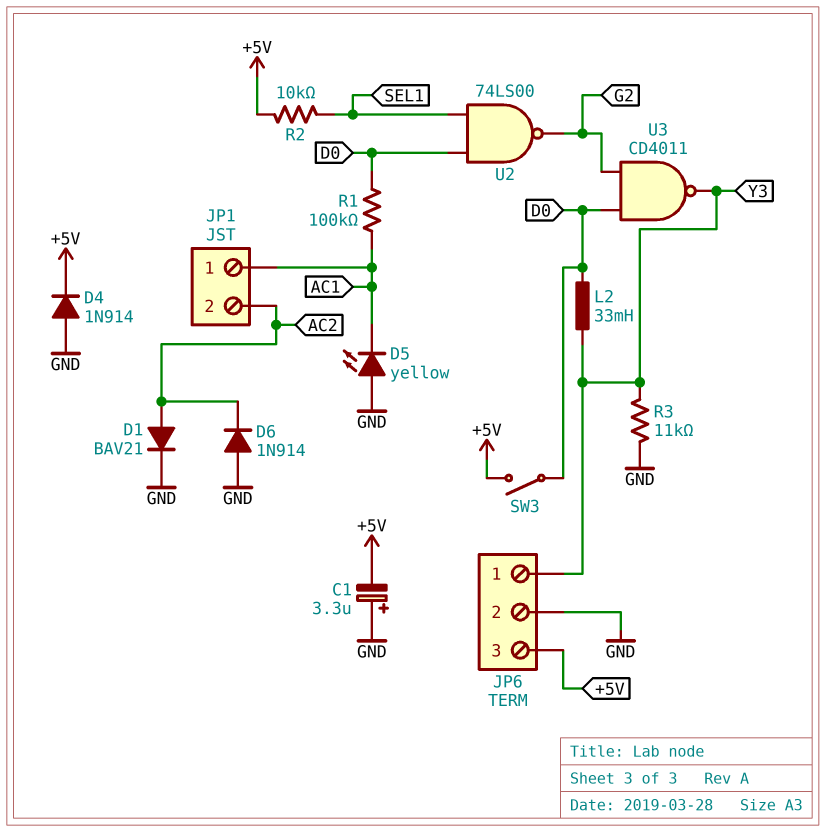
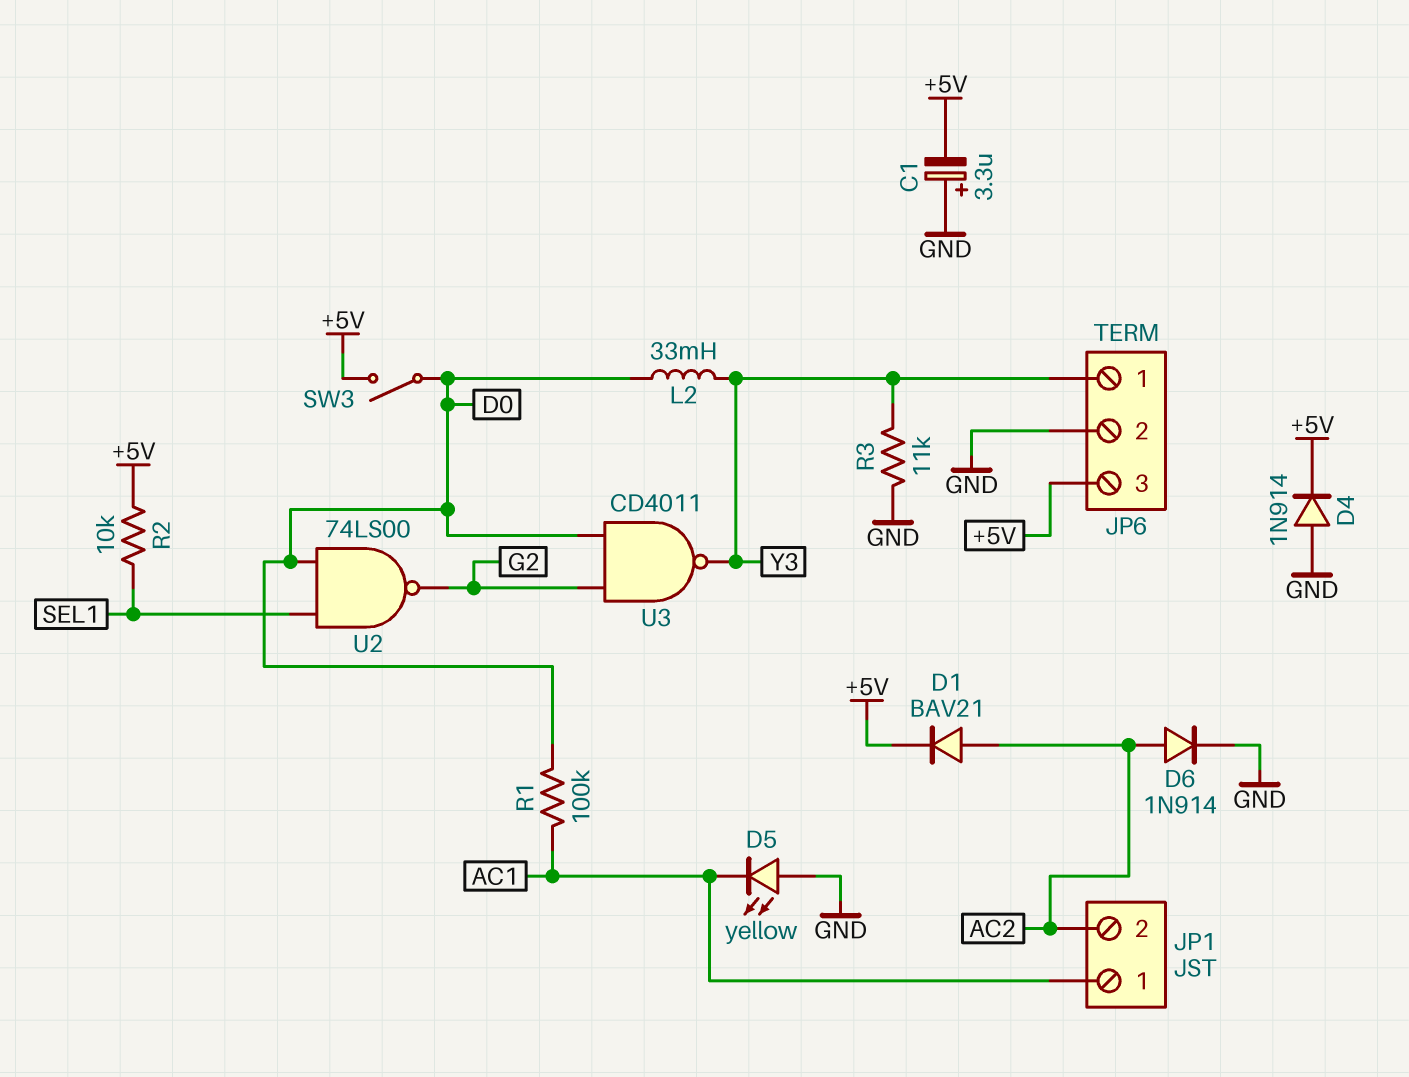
D1: diode BAV21 (A AC2, K GND) -> diode BAV21 (A AC2, K +5V)
D6: diode 1N914 (A GND, K AC2) -> diode 1N914 (A AC2, K GND)

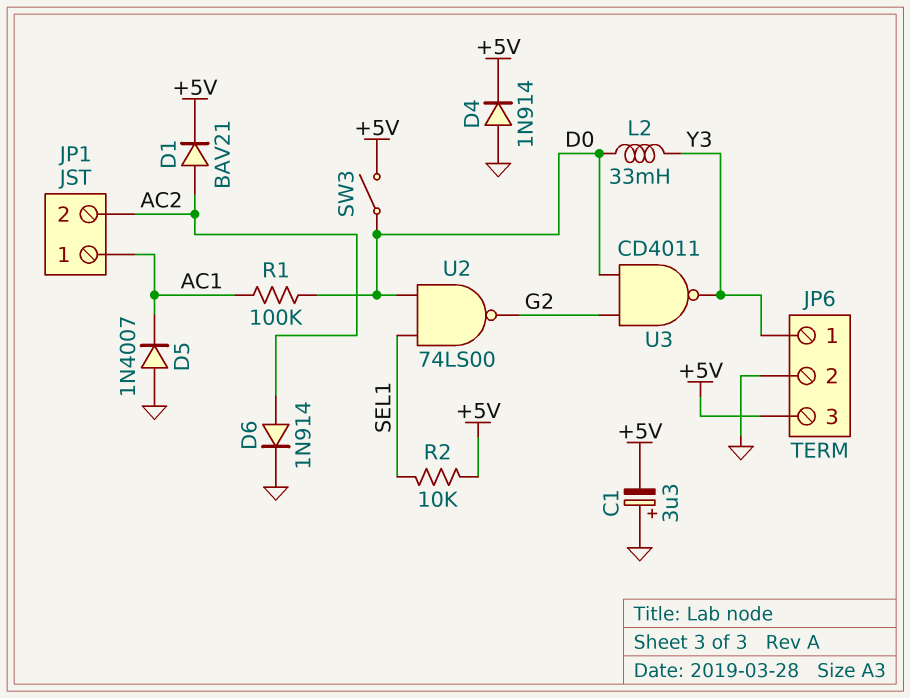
D5: LED yellow (A GND, K AC1) -> diode 1N4007 (A GND, K AC1)
R3: 11k (GND, Y3) -> none

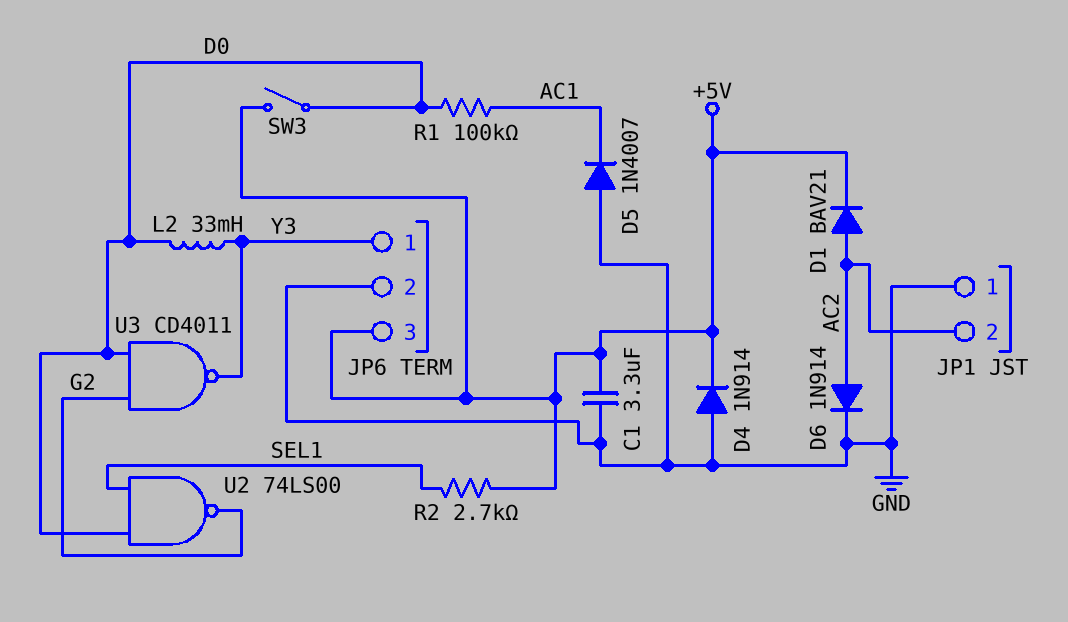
C1: 3.3uF (plus GND, minus +5V) -> 3.3uF (+5V, GND)
JP1 pin 1: AC1 -> GND
R2: 10k (+5V, SEL1) -> 2.7k (+5V, SEL1)

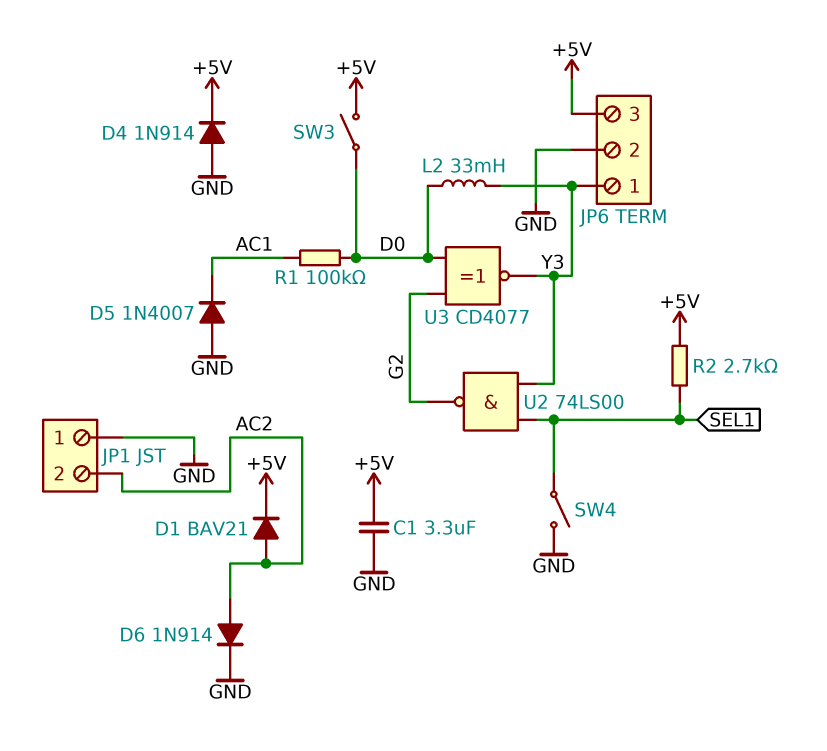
SW4: none -> switch (GND, SEL1)
U2: NAND 74LS00 (in D0, in SEL1, out G2) -> NAND 74LS00 (in SEL1, in Y3, out G2)
U3: NAND CD4011 (in D0, in G2, out Y3) -> XNOR CD4077 (in D0, in G2, out Y3)

